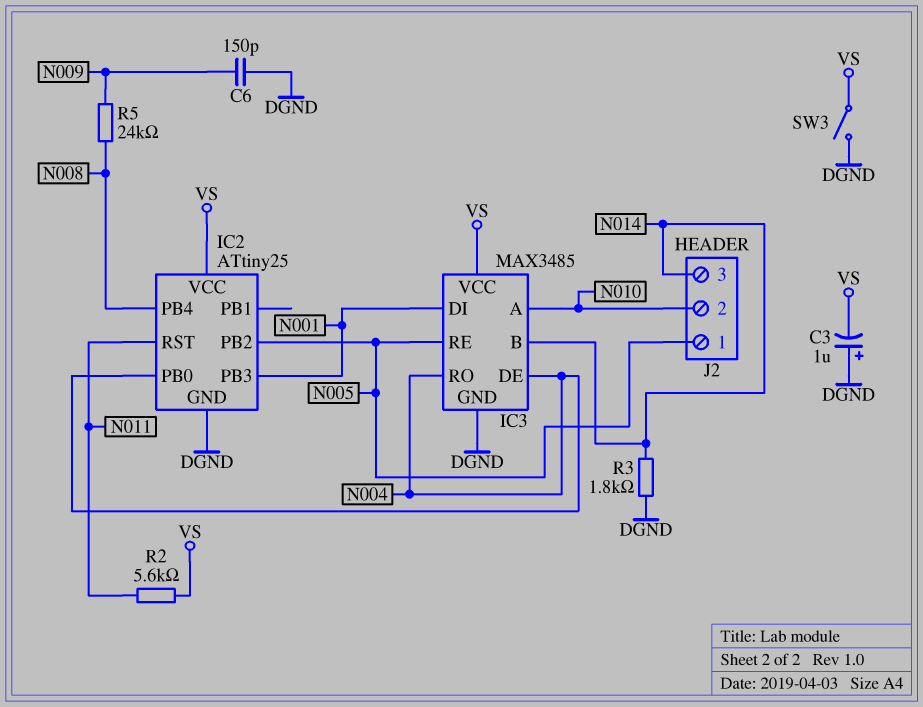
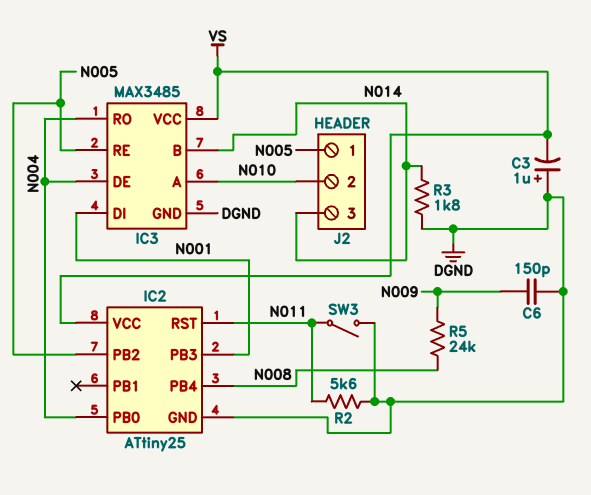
R2: 5.6k (N011, VS) -> 5.6k (DGND, N011)
SW3: switch (DGND, VS) -> switch (DGND, N011)

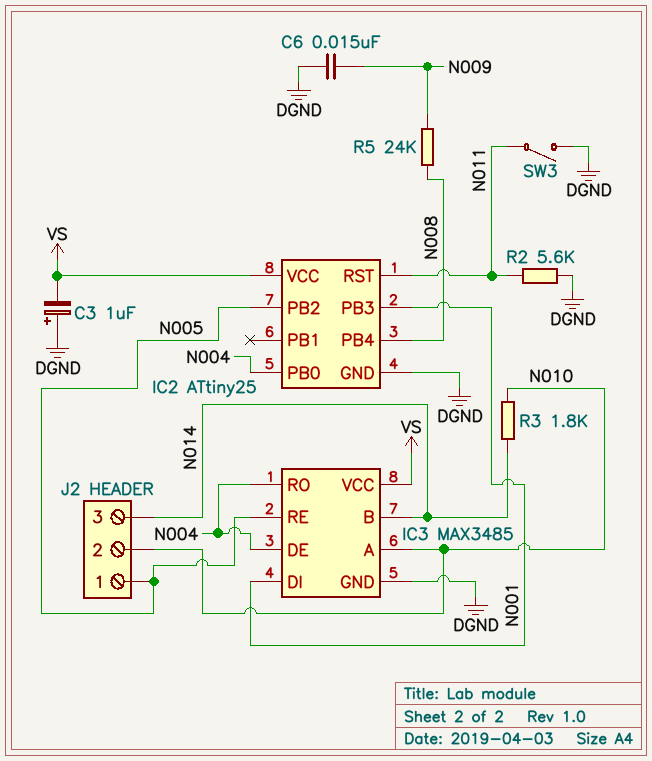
C6: 150pF (DGND, N009) -> 15nF (DGND, N009)
R3: 1.8k (DGND, N014) -> 1.8k (N010, N014)

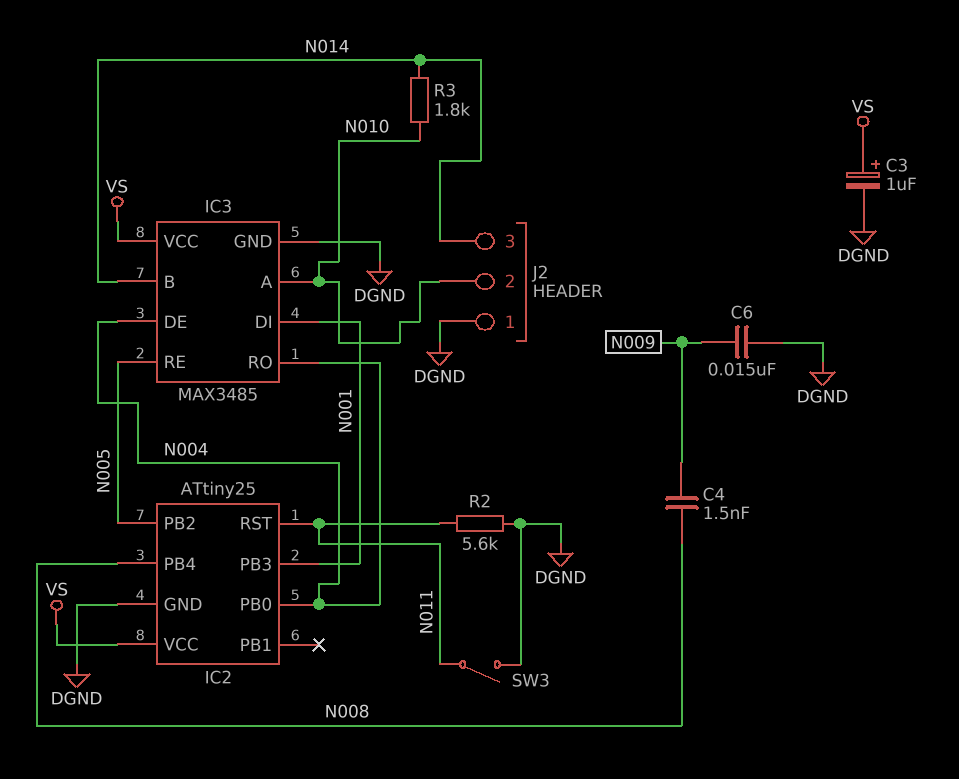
C3: 1uF (plus DGND, minus VS) -> 1uF (plus VS, minus DGND)
C4: none -> 1.5nF (N008, N009)
J2 pin 1: N005 -> DGND
R5: 24k (N008, N009) -> none

